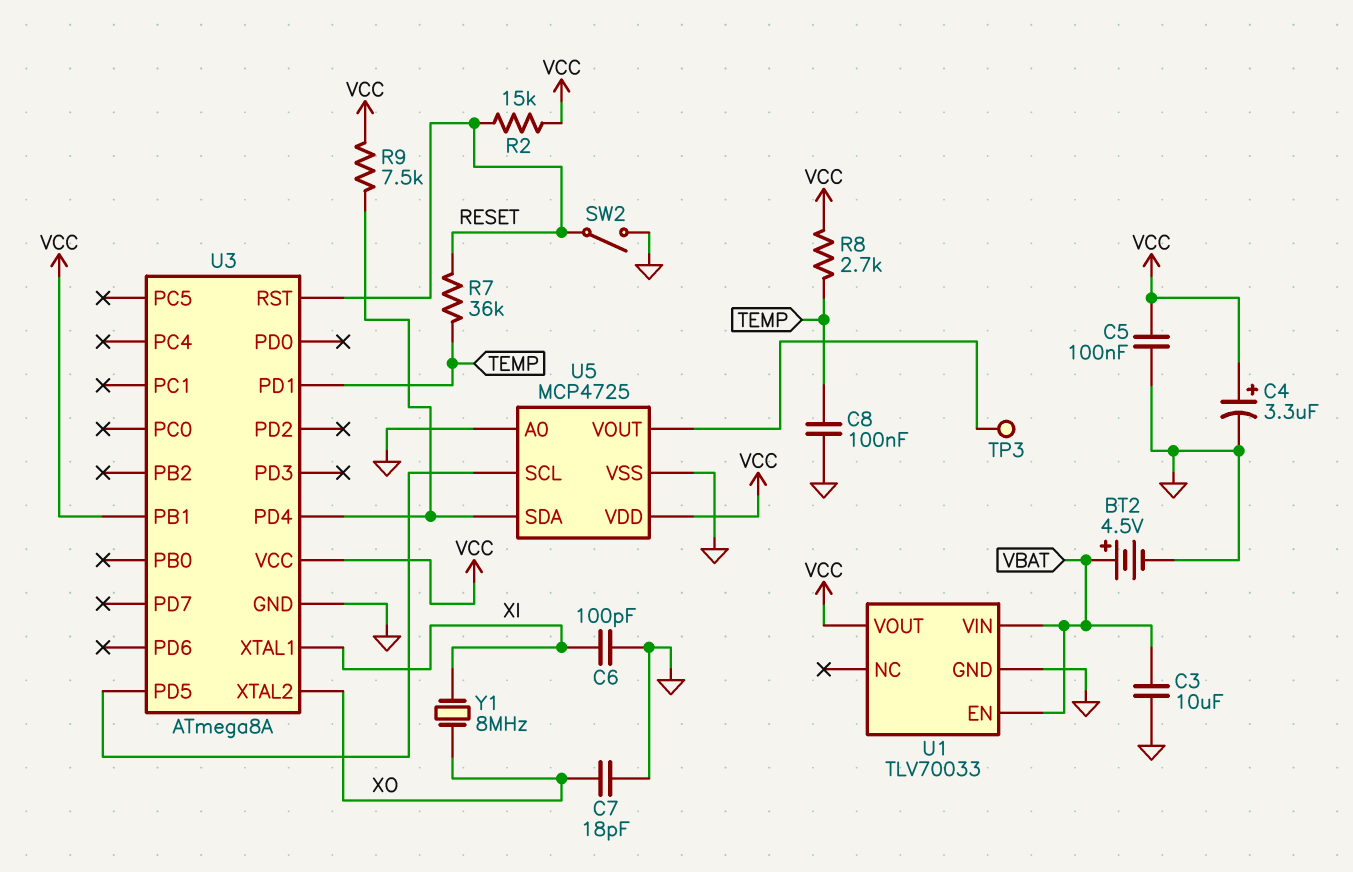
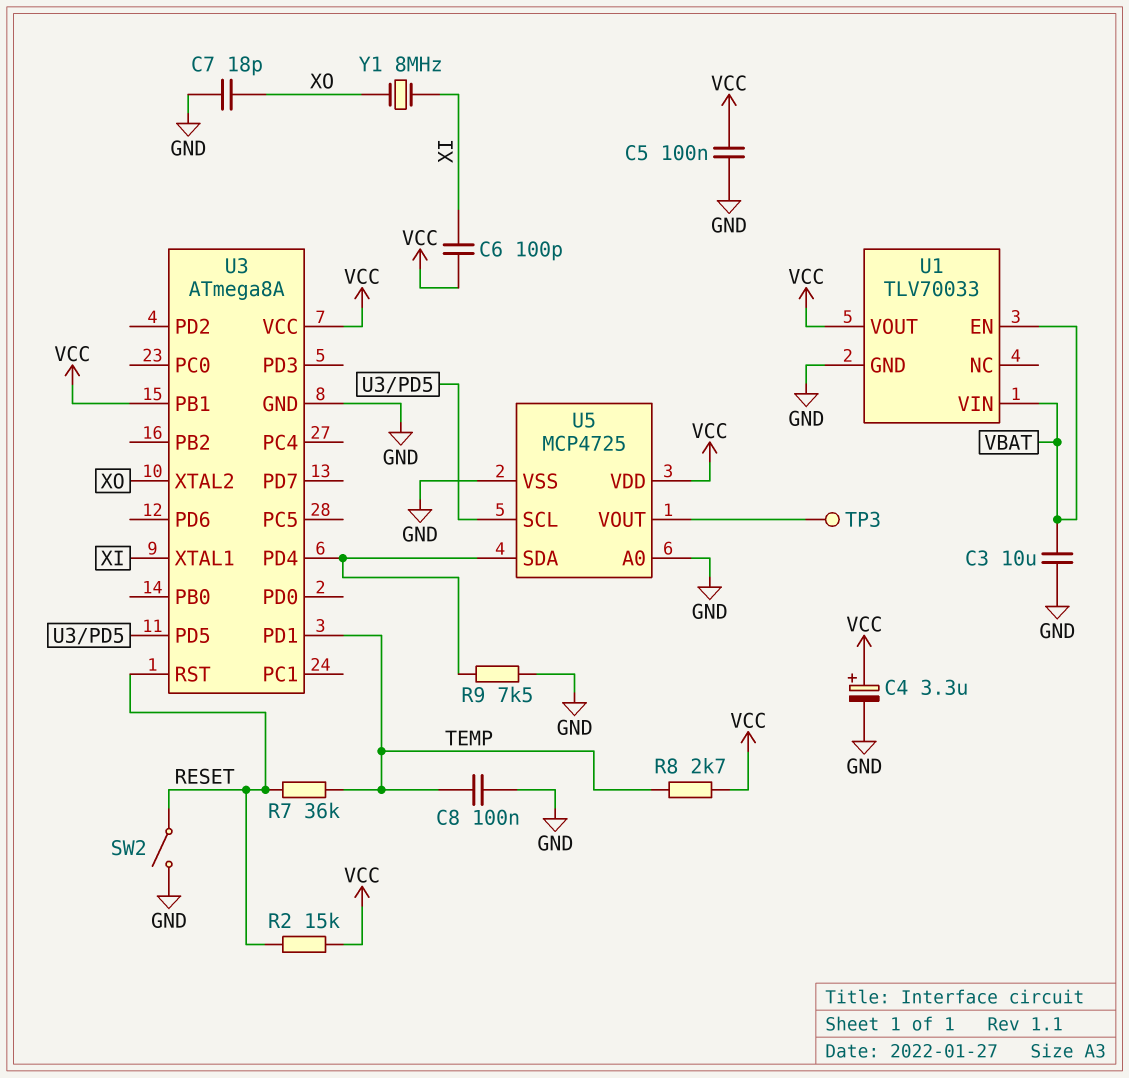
BT2: 4.5V (plus VBAT, minus GND) -> none
C6: 100pF (GND, XI) -> 100pF (VCC, XI)
R9: 7.5k (U3/PD4, VCC) -> 7.5k (GND, U3/PD4)

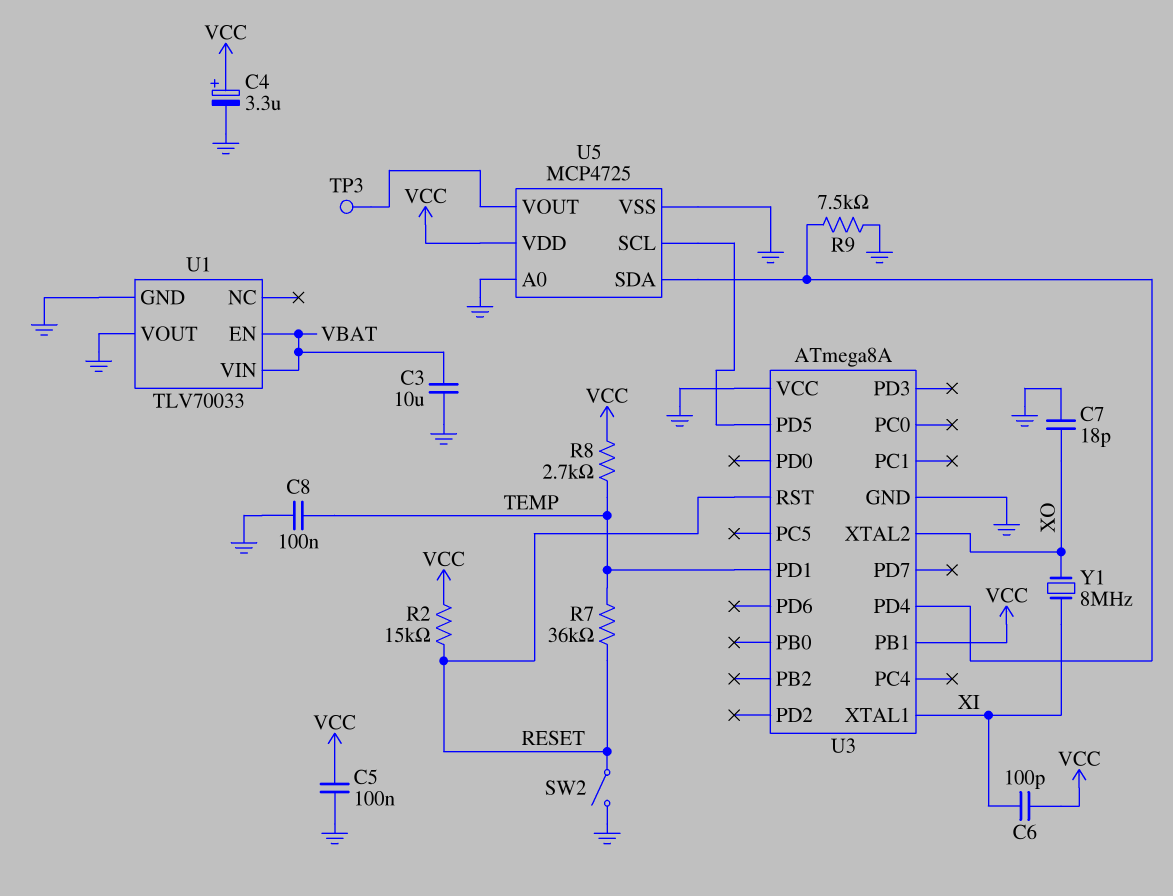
U1 pin VOUT: VCC -> GND
U3 pin VCC: VCC -> GND

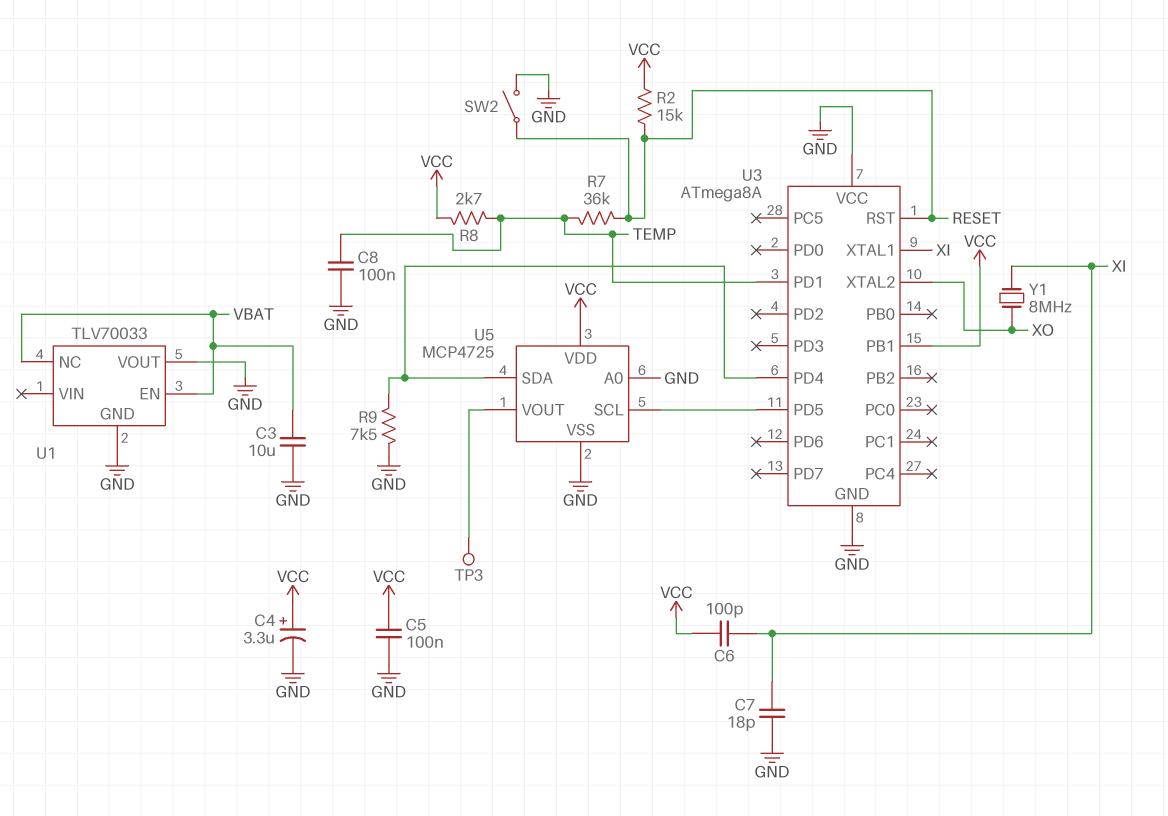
C7: 18pF (GND, XO) -> 18pF (GND, XI)
U1 pin NC: none -> VBAT
U1 pin VIN: VBAT -> none

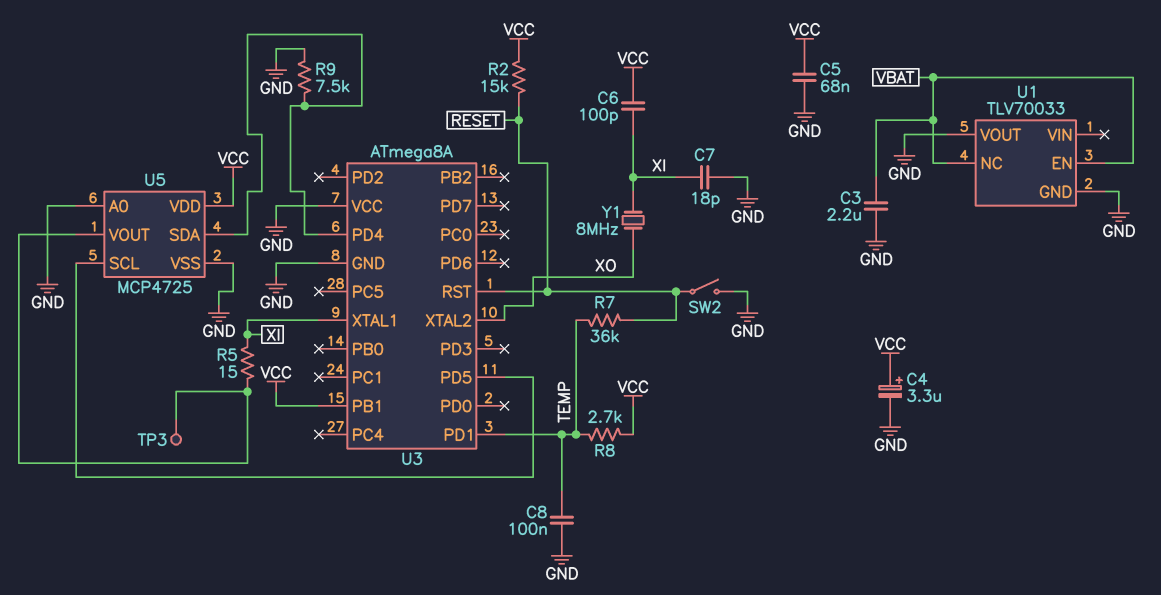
C3: 10uF (GND, VBAT) -> 2.2uF (GND, VBAT)
C5: 100nF (GND, VCC) -> 68nF (GND, VCC)
R5: none -> 15 (U5/VOUT, XI)

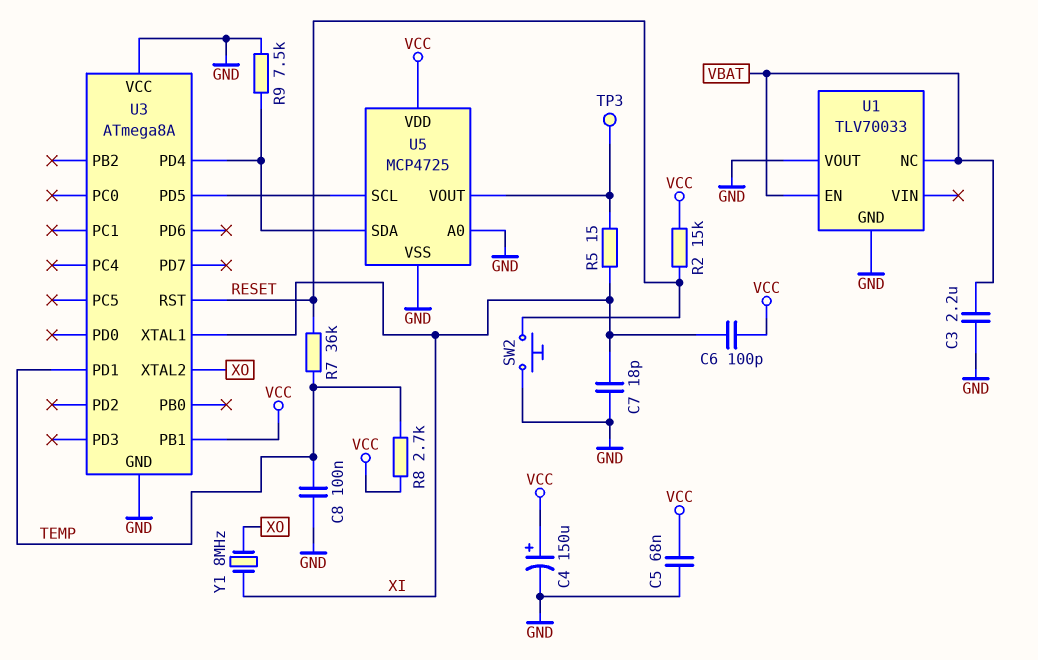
C4: 3.3uF (plus VCC, minus GND) -> 150uF (plus VCC, minus GND)
SW2: switch (GND, RESET) -> button (GND, RESET)

